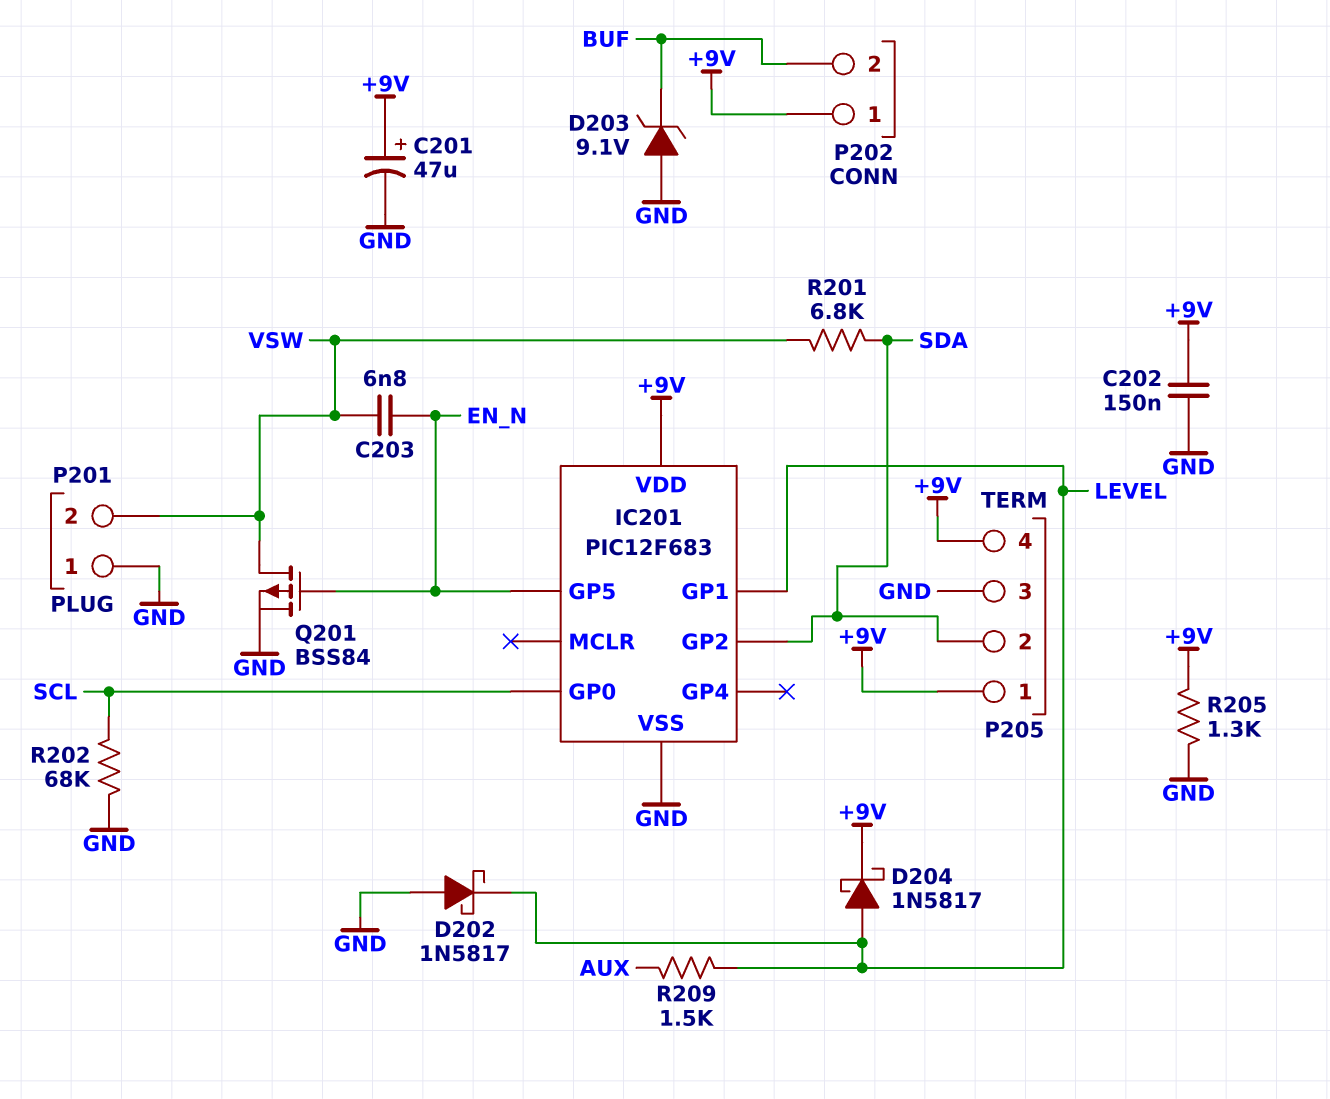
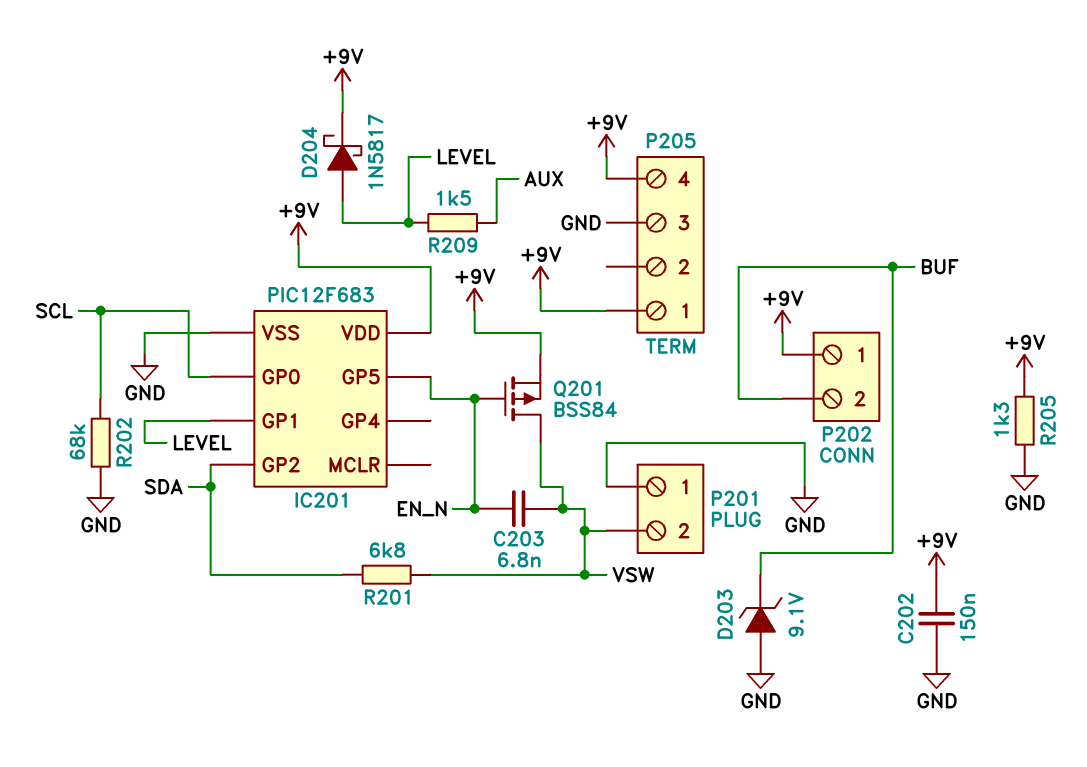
C201: 47uF (plus +9V, minus GND) -> none
D202: schottky 1N5817 (A GND, K LEVEL) -> none
P205 pin 2: SDA -> none
Q201: PMOS BSS84 (G EN_N, D VSW, S GND) -> PMOS BSS84 (G EN_N, D VSW, S +9V)

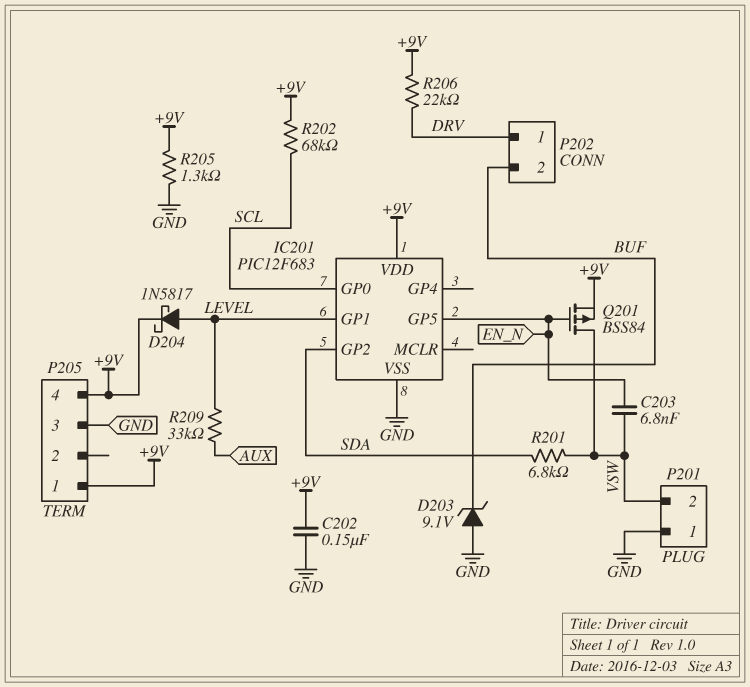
P202 pin 1: +9V -> DRV
R202: 68k (GND, SCL) -> 68k (+9V, SCL)
R206: none -> 22k (+9V, DRV)
R209: 1.5k (AUX, LEVEL) -> 33k (AUX, LEVEL)

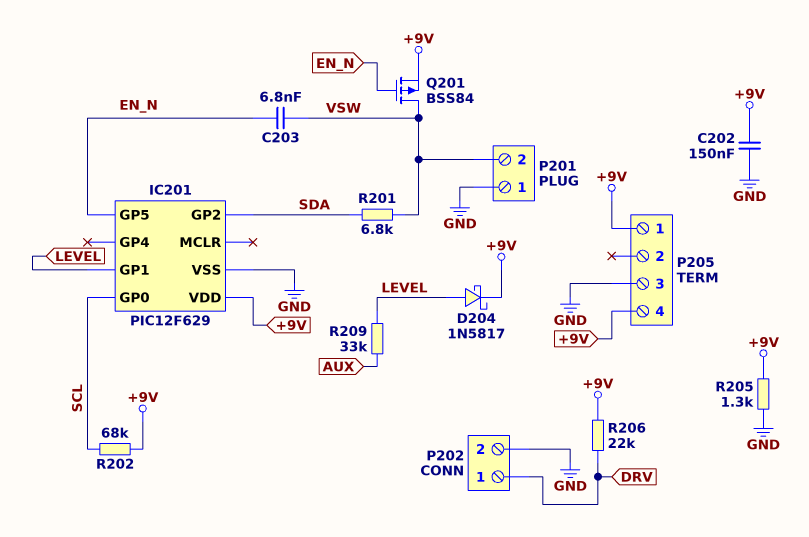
D203: zener 9.1V (A GND, K BUF) -> none
IC201: PIC12F683 -> PIC12F629
P202 pin 2: BUF -> GND

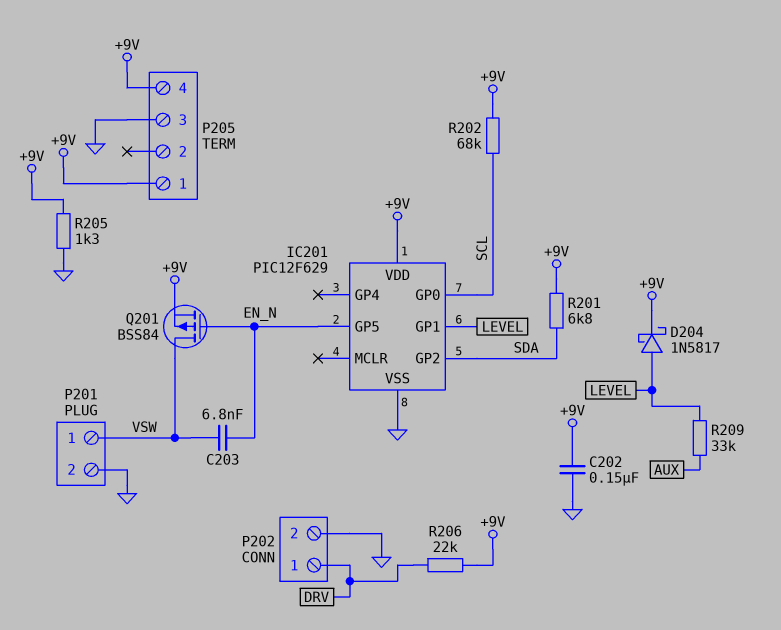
P201 pin 1: GND -> VSW
P201 pin 2: VSW -> GND
R201: 6.8k (SDA, VSW) -> 6.8k (+9V, SDA)

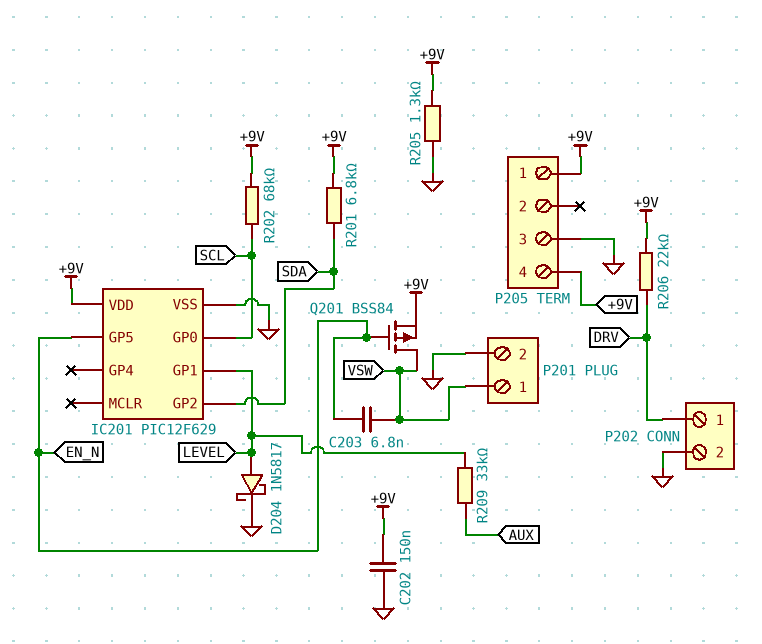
D204: schottky 1N5817 (A LEVEL, K +9V) -> schottky 1N5817 (A LEVEL, K GND)

